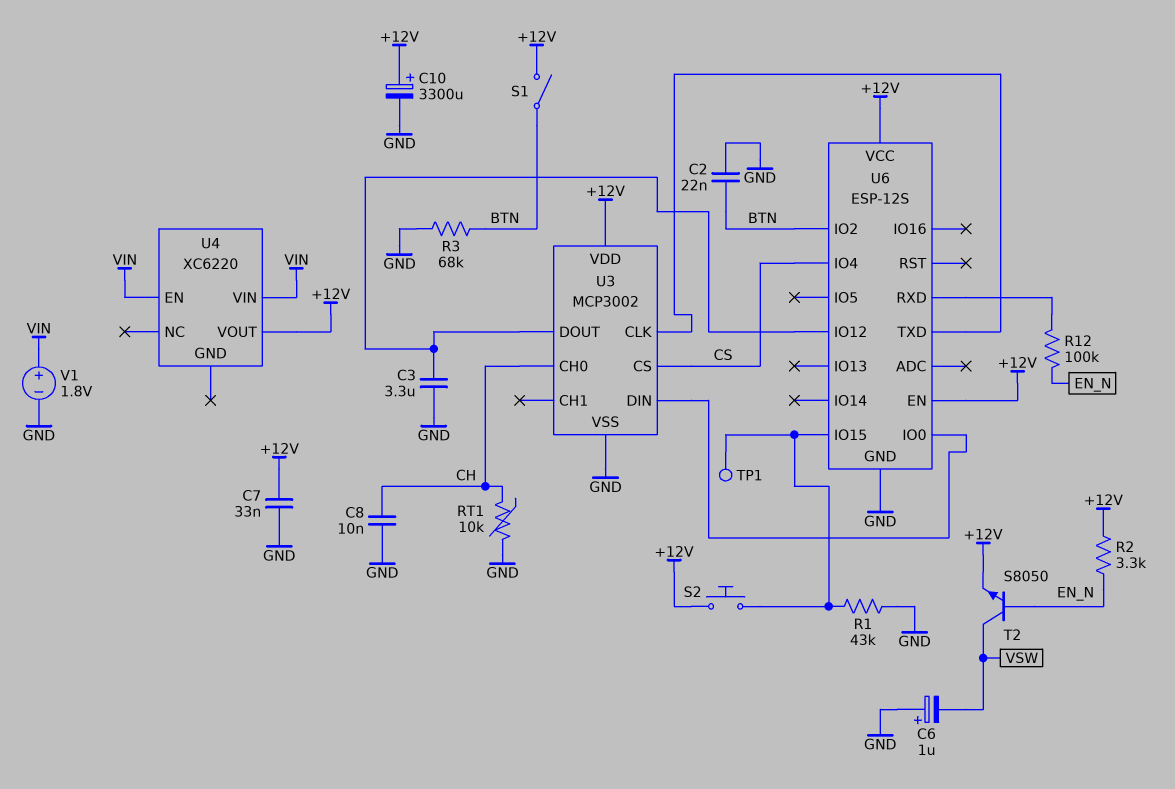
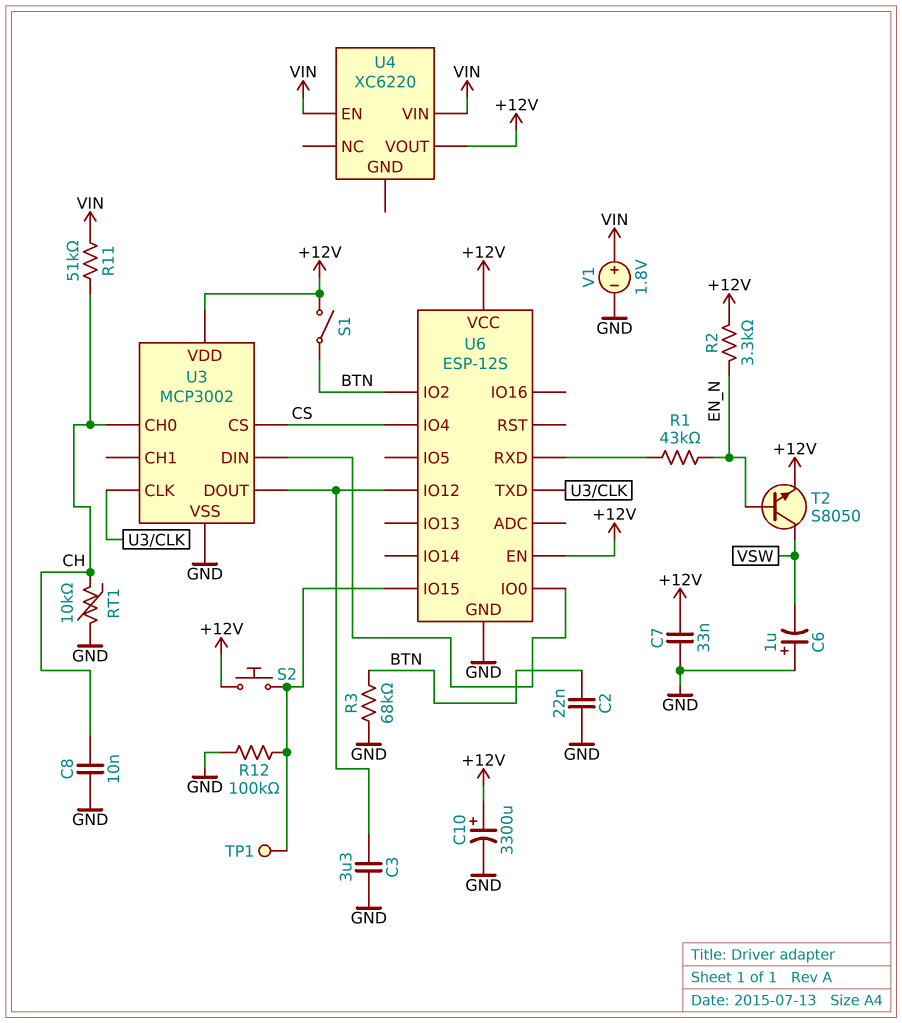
R1: 43k (GND, U6/IO15) -> 43k (EN_N, U6/RXD)
R11: none -> 51k (CH, VIN)
R12: 100k (EN_N, U6/RXD) -> 100k (GND, U6/IO15)

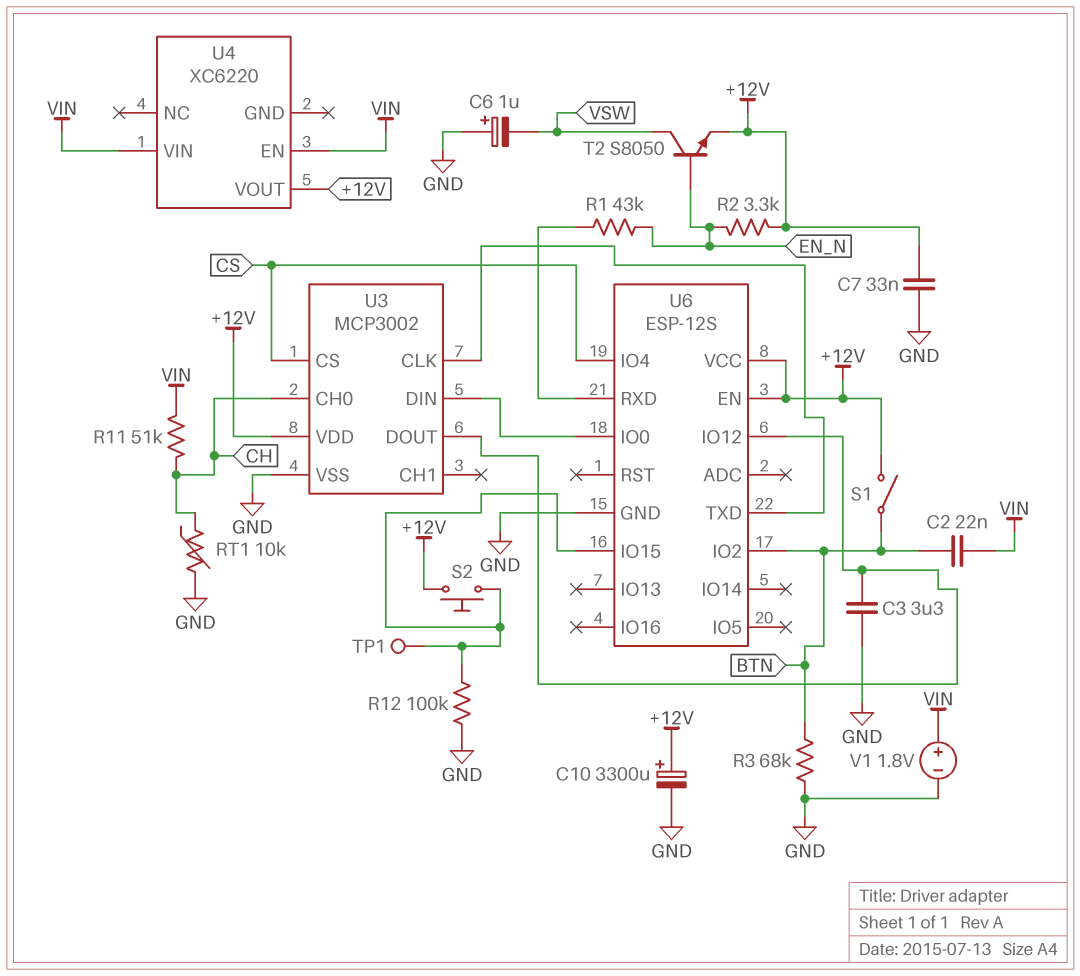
C2: 22nF (BTN, GND) -> 22nF (BTN, VIN)
C8: 10nF (CH, GND) -> none

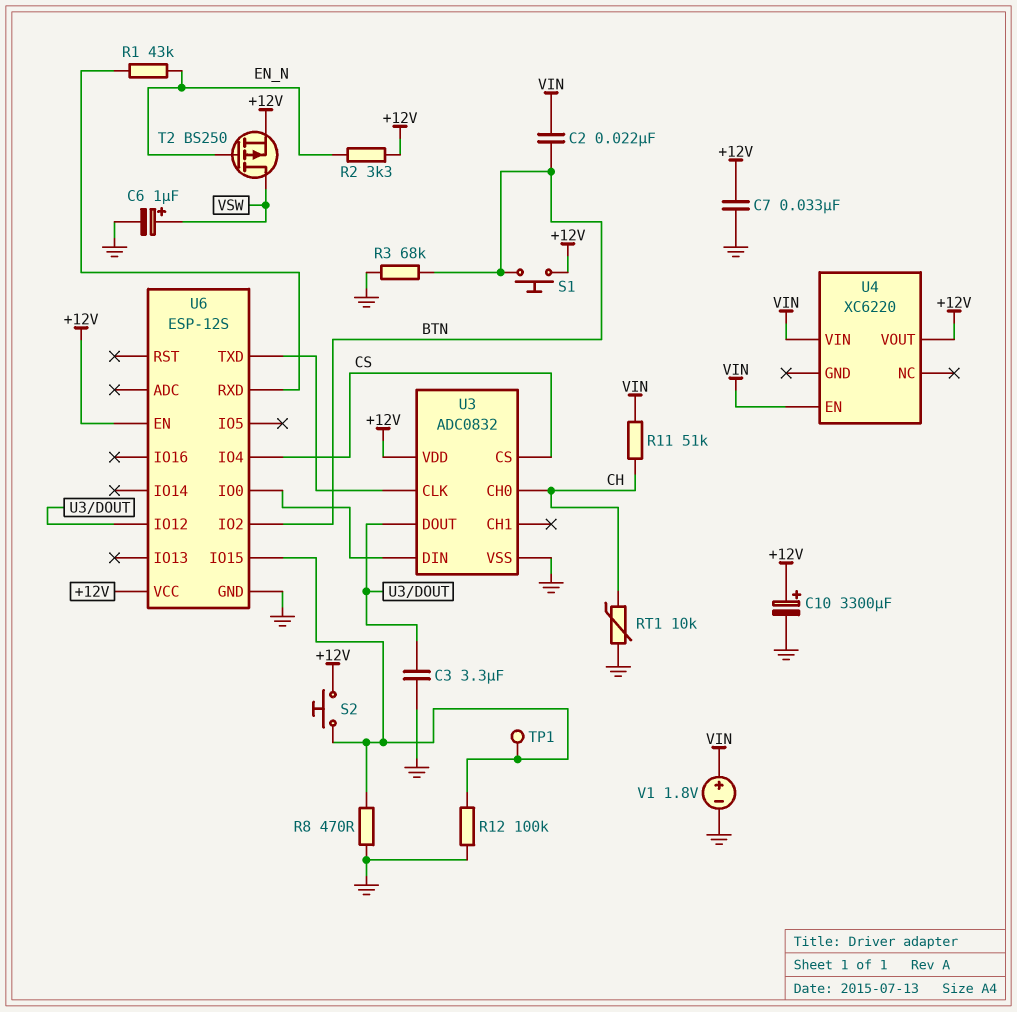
C6: 1uF (plus GND, minus VSW) -> 1uF (plus VSW, minus GND)
R8: none -> 470 (GND, U6/IO15)
S1: switch (+12V, BTN) -> button (+12V, BTN)
T2: NPN S8050 (B EN_N, C VSW, E +12V) -> PMOS BS250 (G EN_N, D VSW, S +12V)
U3: MCP3002 -> ADC0832

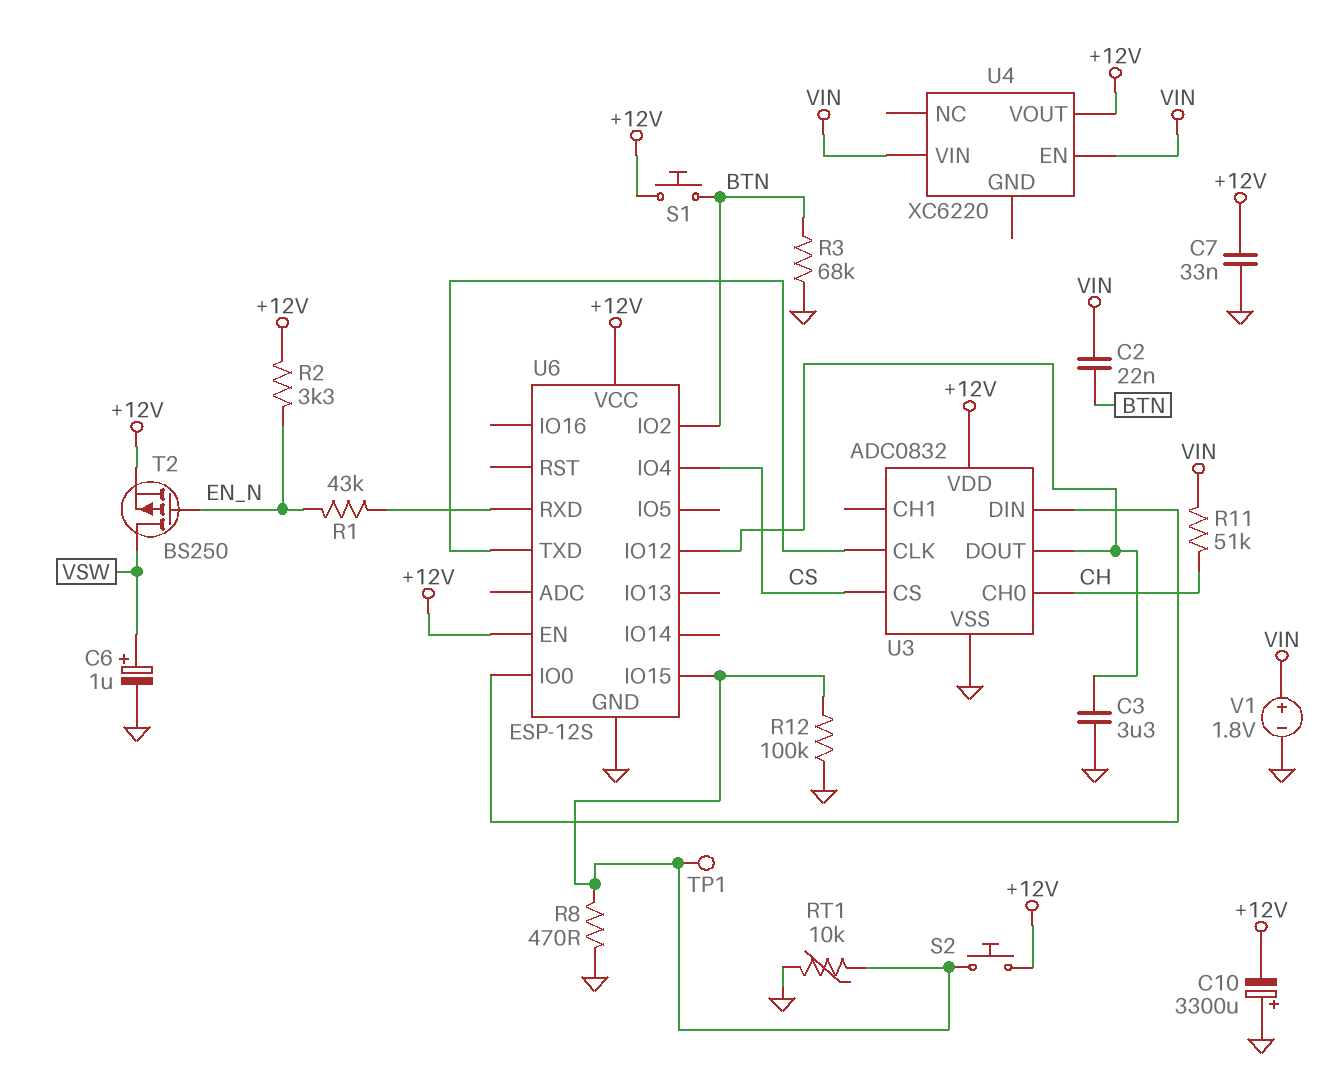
C10: 3300uF (plus +12V, minus GND) -> 3300uF (plus GND, minus +12V)
RT1: 10k (CH, GND) -> 10k (GND, U6/IO15)

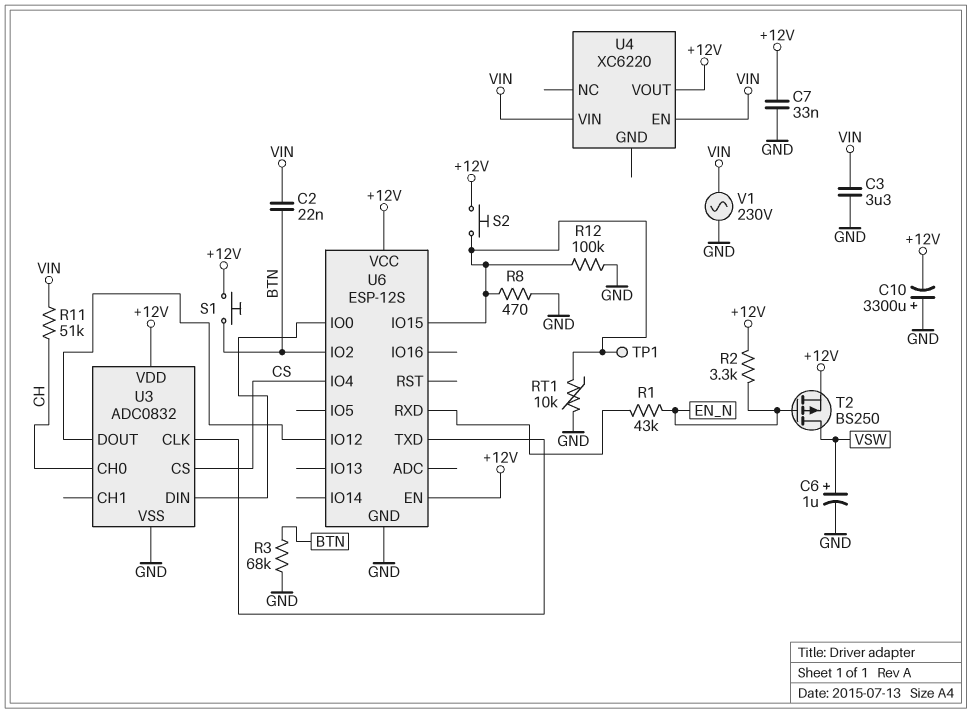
C3: 3.3uF (GND, U3/DOUT) -> 3.3uF (GND, VIN)
V1: 1.8V (plus VIN, minus GND) -> AC 230V (GND, VIN)

